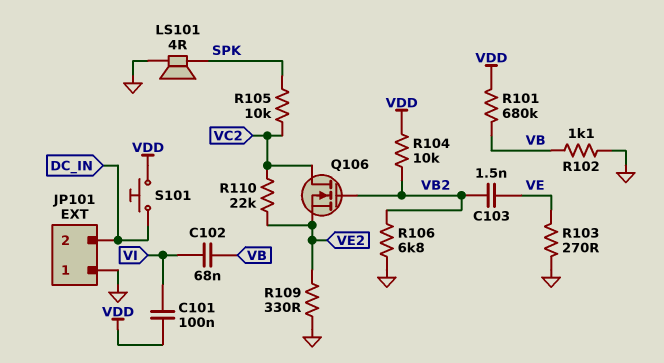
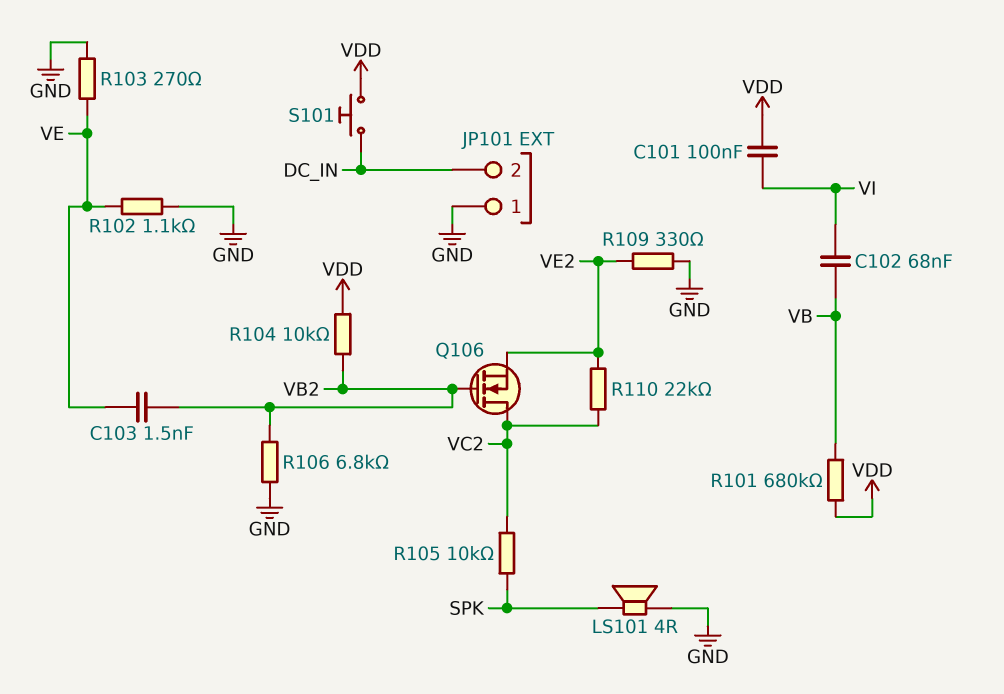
R102: 1.1k (GND, VB) -> 1.1k (GND, VE)

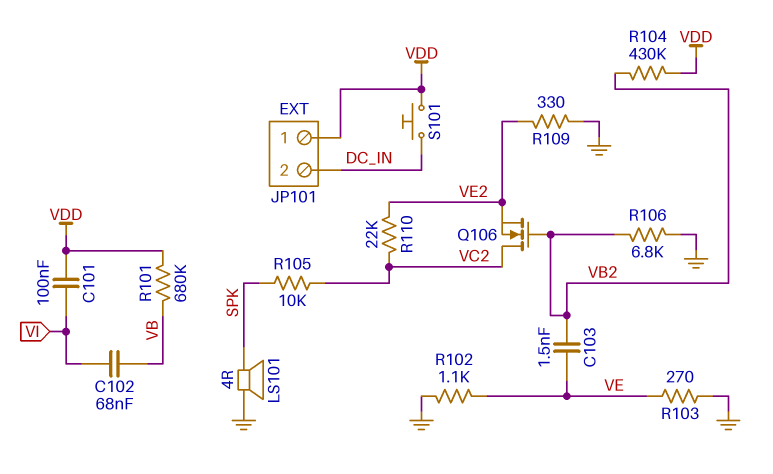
JP101 pin 1: GND -> VDD
R104: 10k (VB2, VDD) -> 430k (VB2, VDD)

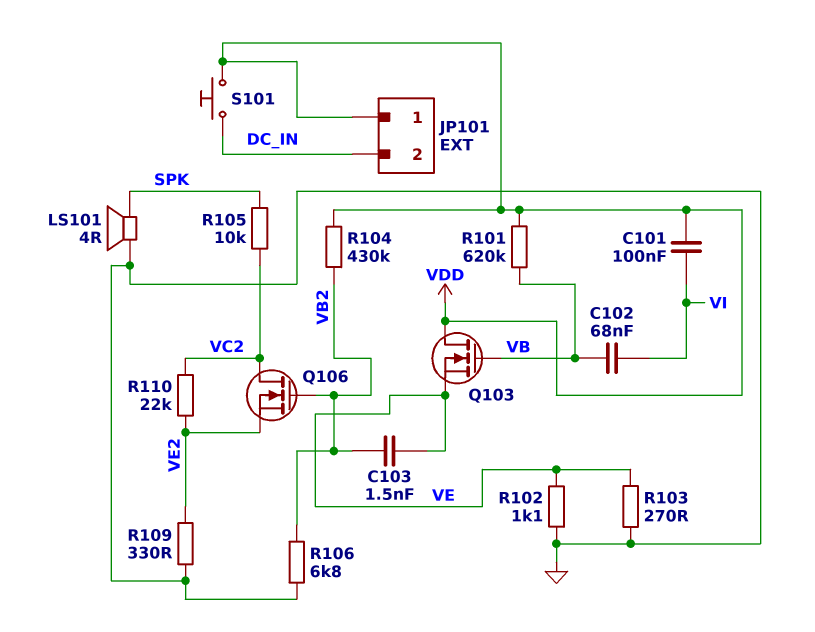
Q103: none -> NMOS (G VB, D VDD, S VE)
R101: 680k (VB, VDD) -> 620k (VB, VDD)

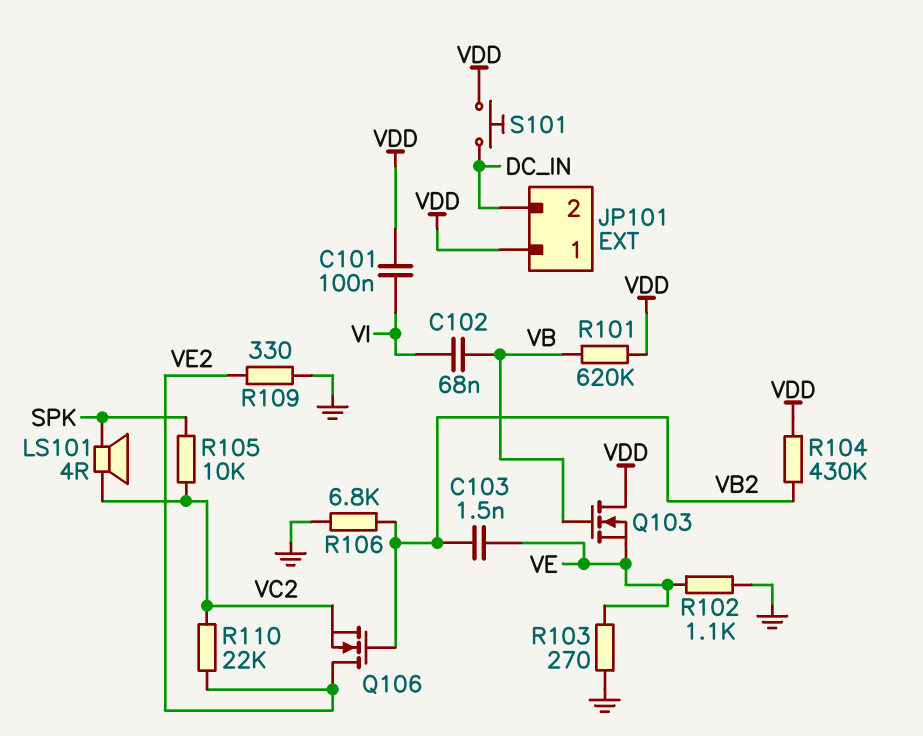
LS101: speaker 4R (GND, SPK) -> speaker 4R (SPK, VC2)
Q106: NMOS (G VB2, D VC2, S VE2) -> NMOS (G VB2, D VE2, S VC2)

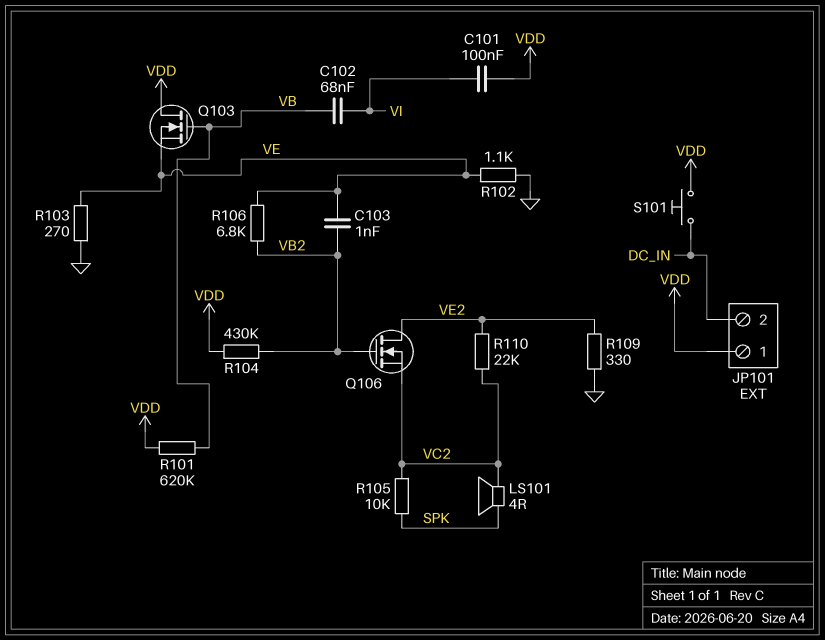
C103: 1.5nF (VB2, VE) -> 1nF (VB2, VE)
R106: 6.8k (GND, VB2) -> 6.8k (VB2, VE)

